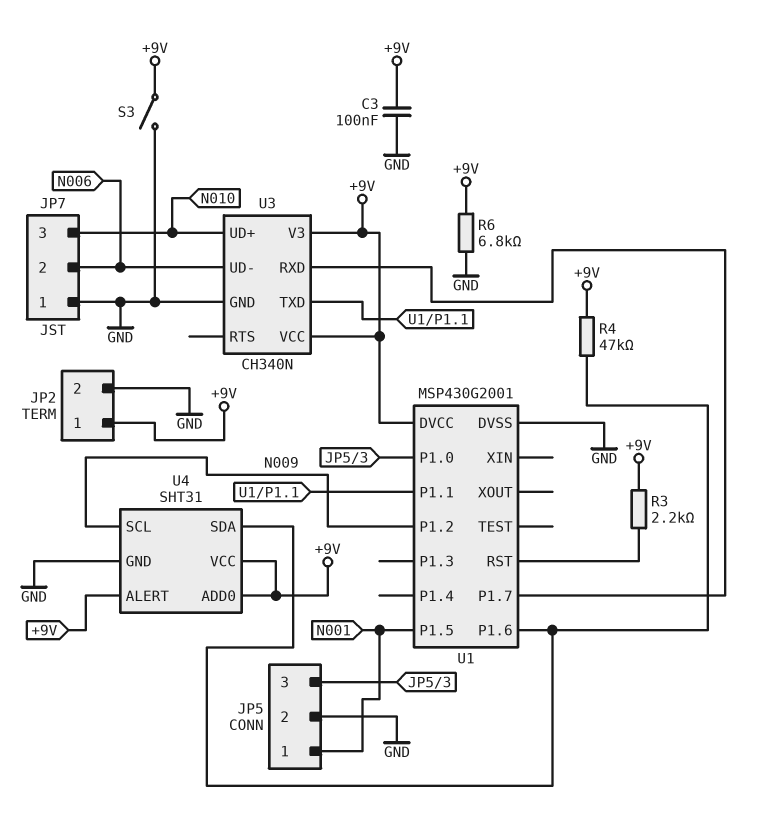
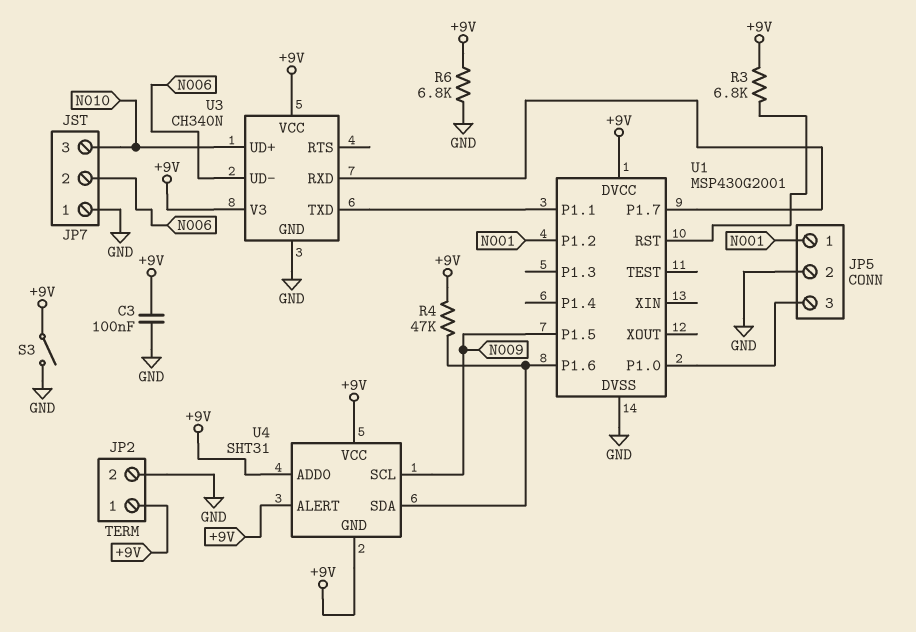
R3: 2.2k (+9V, U1/RST) -> 6.8k (+9V, U1/RST)
U1 pin P1.2: N009 -> N001
U1 pin P1.5: N001 -> N009
U4 pin GND: GND -> +9V

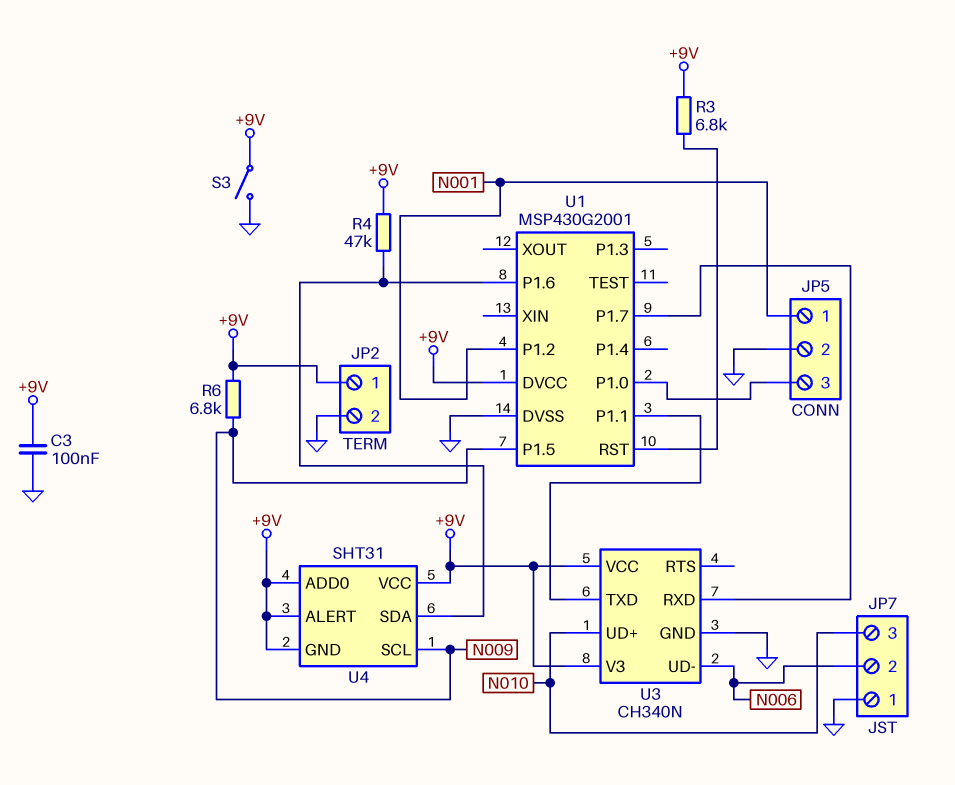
R6: 6.8k (+9V, GND) -> 6.8k (+9V, N009)

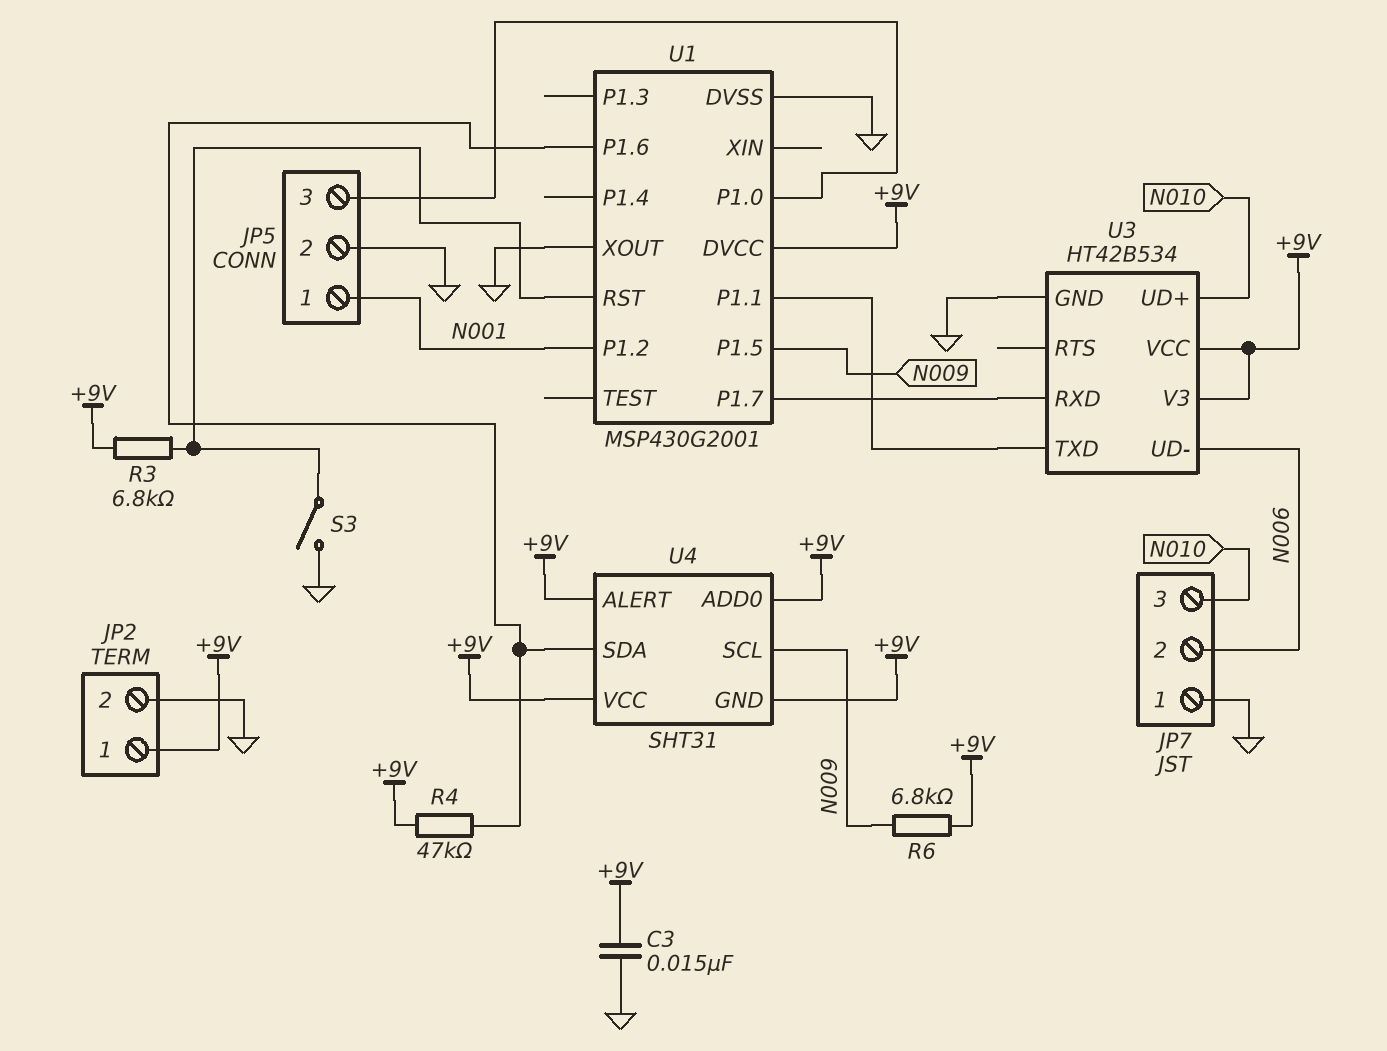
C3: 100nF (+9V, GND) -> 15nF (+9V, GND)
S3: switch (+9V, GND) -> switch (GND, U1/RST)
U1 pin XOUT: none -> GND
U3: CH340N -> HT42B534

